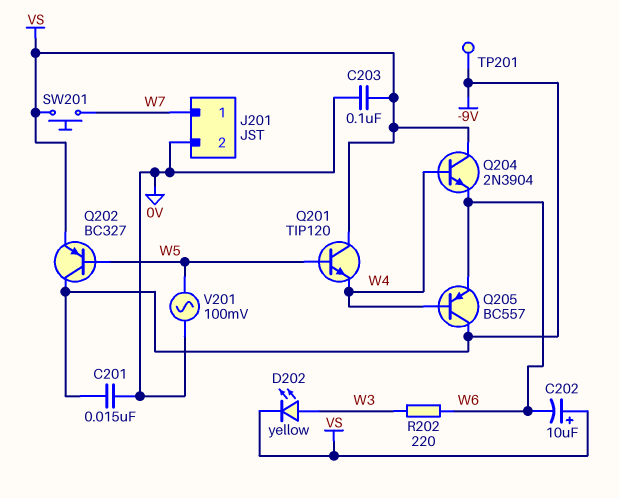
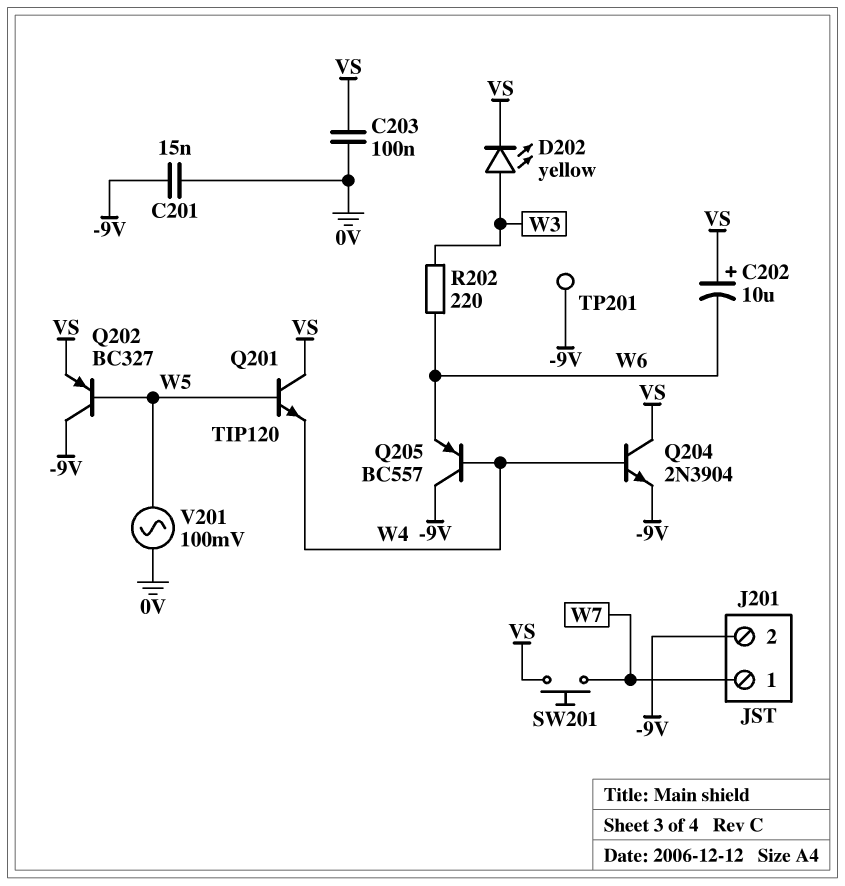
J201 pin 2: 0V -> -9V
Q204: NPN 2N3904 (B W4, C VS, E W6) -> NPN 2N3904 (B W4, C VS, E -9V)

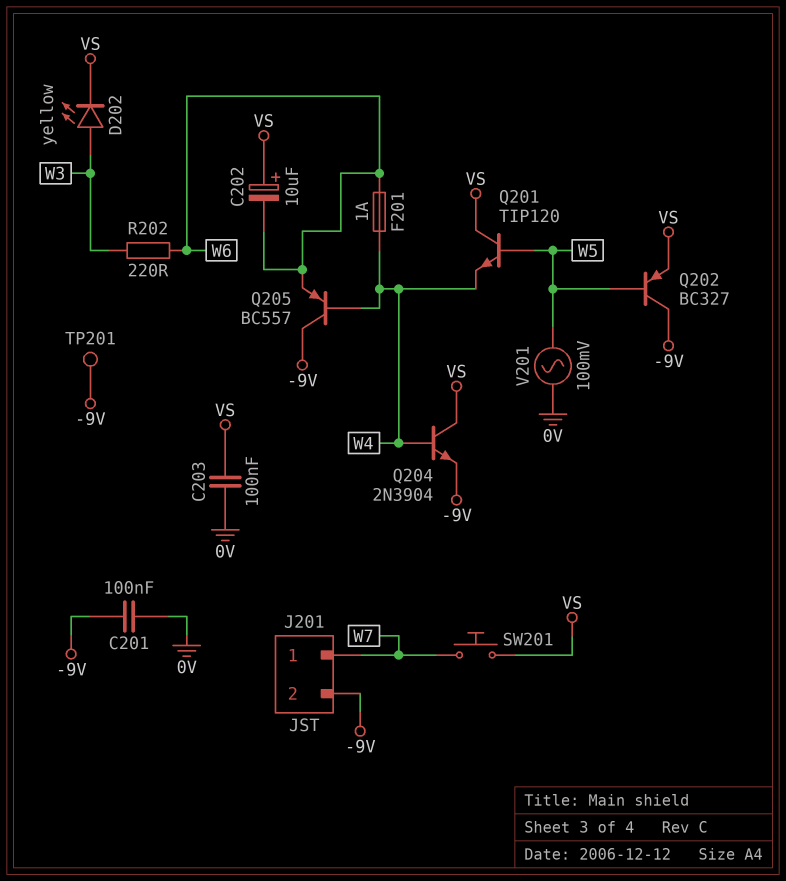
C201: 15nF (-9V, 0V) -> 100nF (-9V, 0V)
F201: none -> 1A (W4, W6)

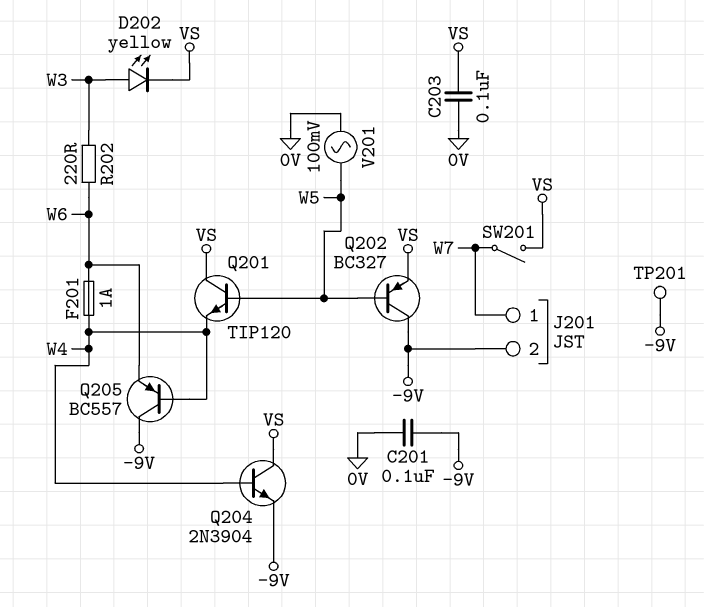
C202: 10uF (plus VS, minus W6) -> none
SW201: button (VS, W7) -> switch (VS, W7)

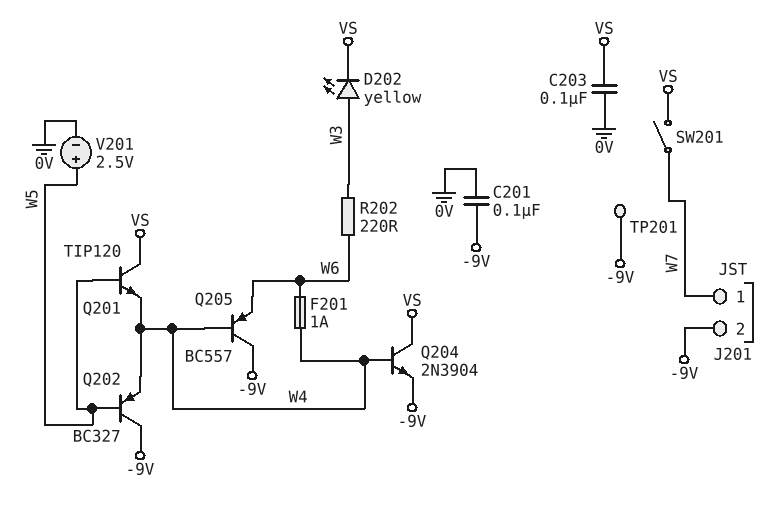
Q202: PNP BC327 (B W5, C -9V, E VS) -> PNP BC327 (B W5, C -9V, E W4)
V201: AC 100mV (0V, W5) -> 2.5V (plus W5, minus 0V)

